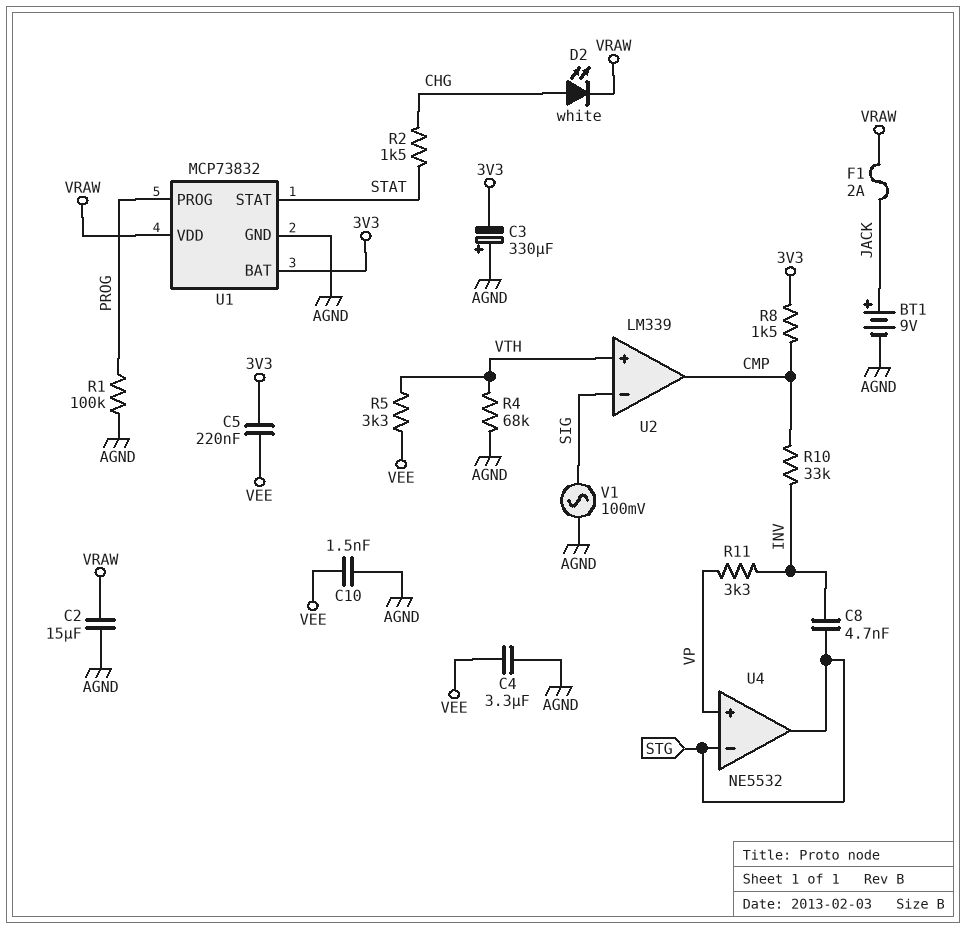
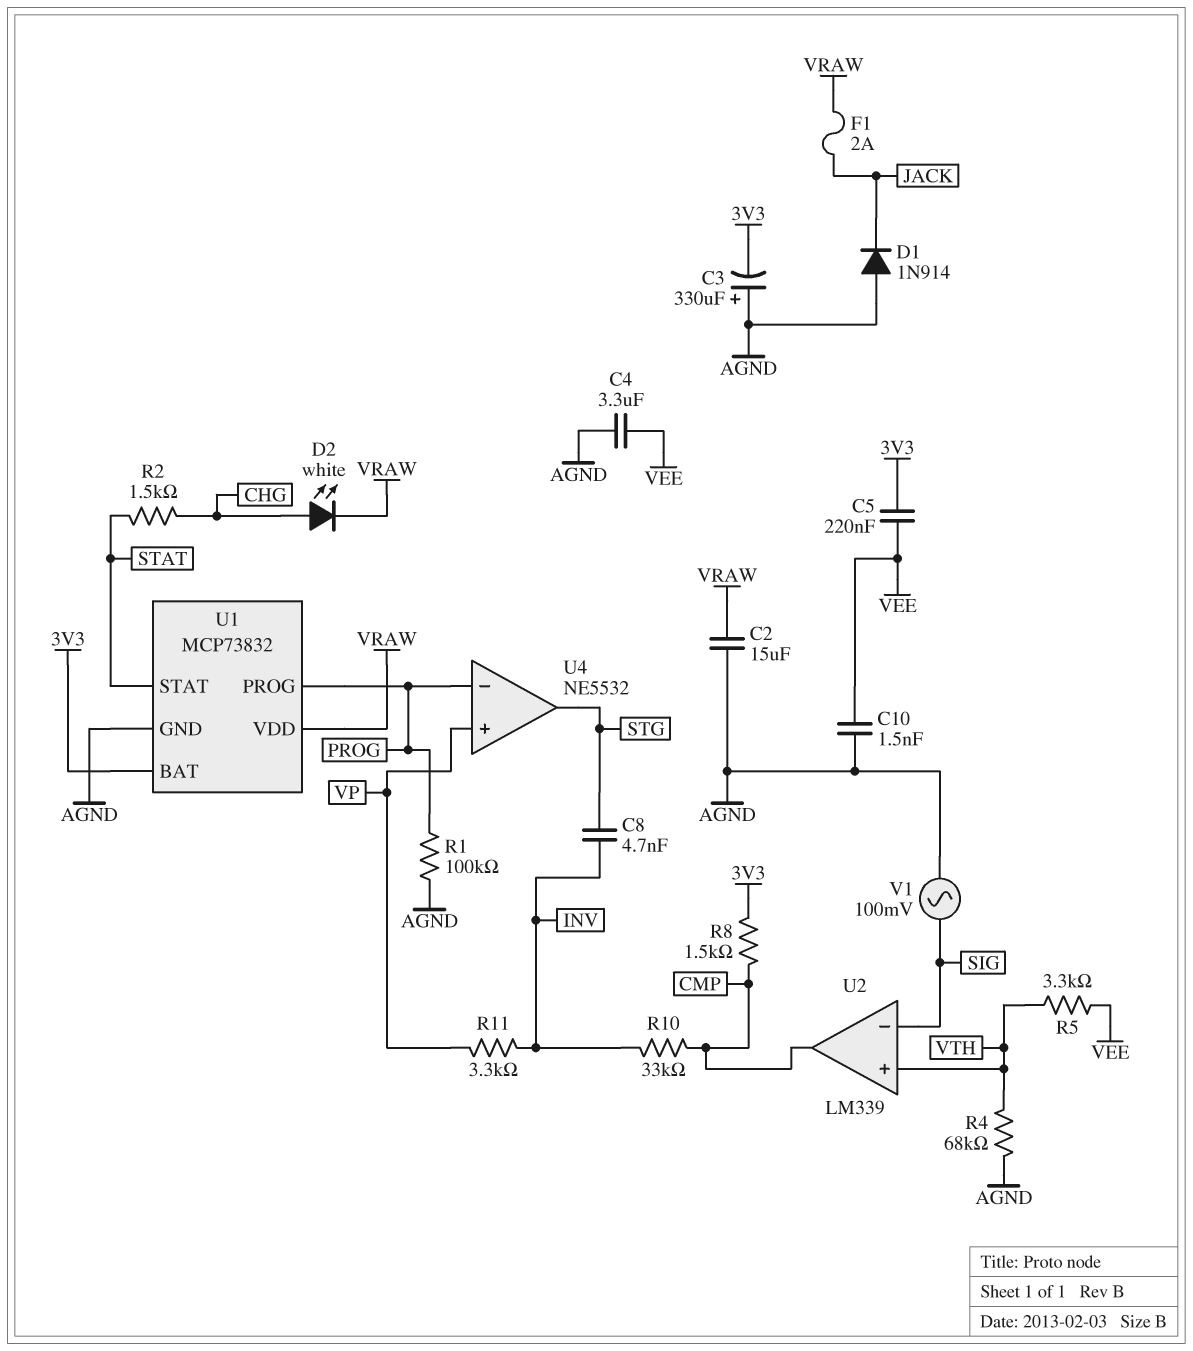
BT1: 9V (plus JACK, minus AGND) -> none
D1: none -> diode 1N914 (A AGND, K JACK)
U4 pin in-: STG -> PROG

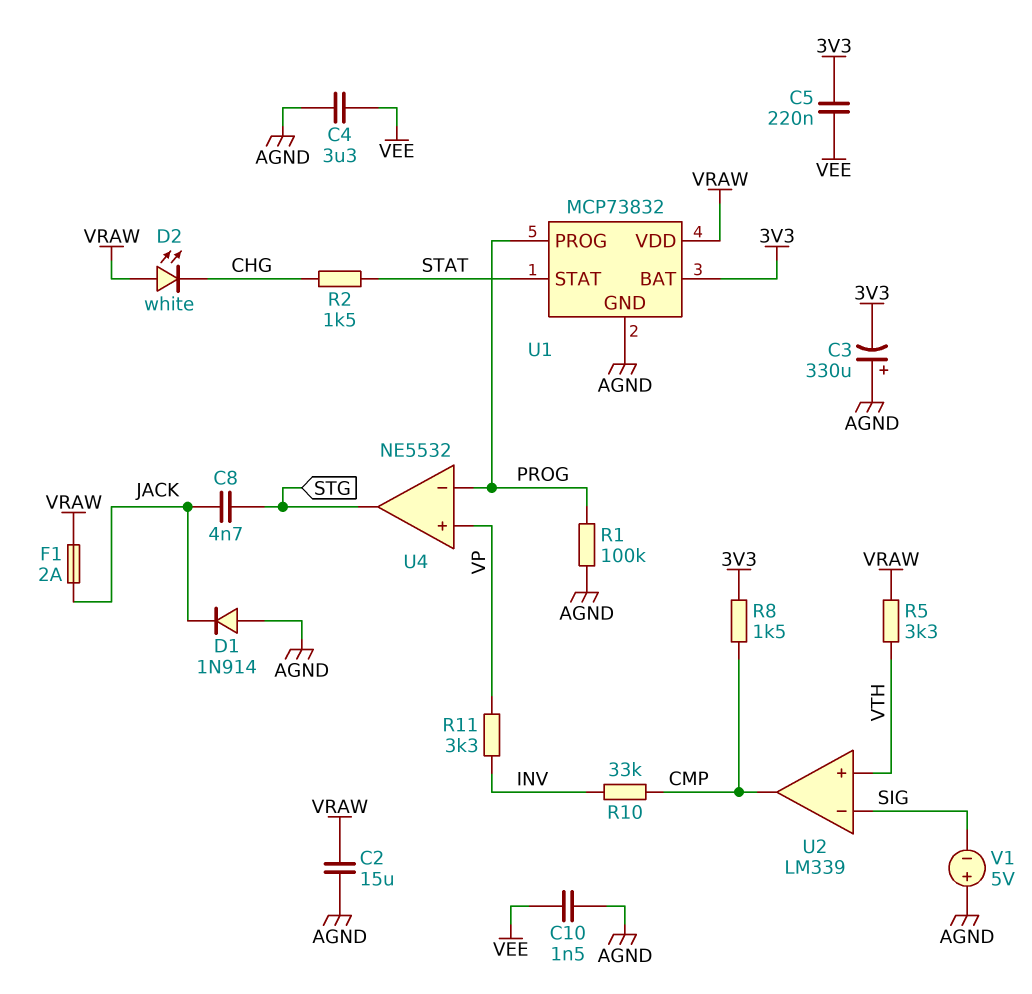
C8: 4.7nF (INV, STG) -> 4.7nF (JACK, STG)
D2: LED white (A CHG, K VRAW) -> LED white (A VRAW, K CHG)
R4: 68k (AGND, VTH) -> none
R5: 3.3k (VEE, VTH) -> 3.3k (VRAW, VTH)
V1: AC 100mV (AGND, SIG) -> 5V (plus AGND, minus SIG)

